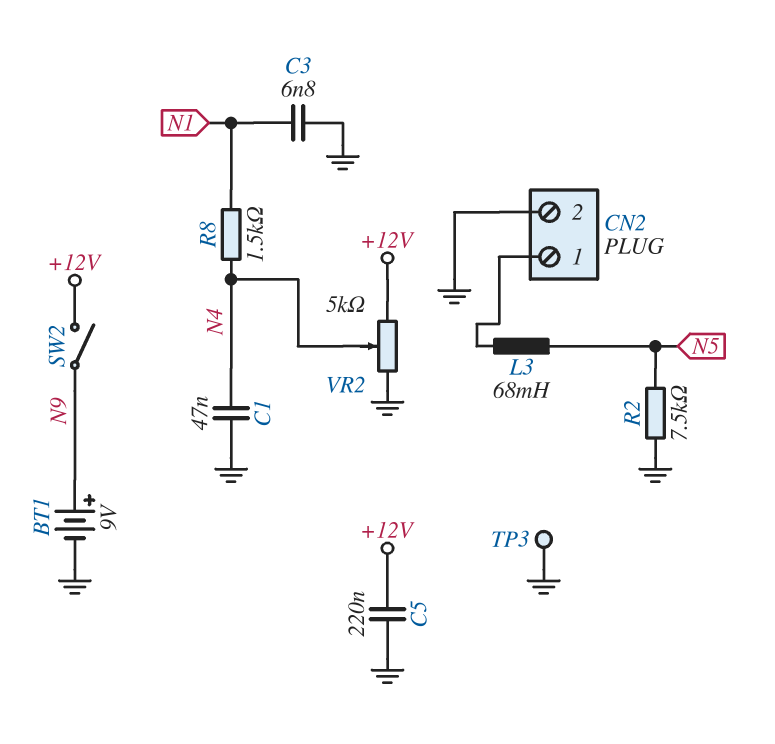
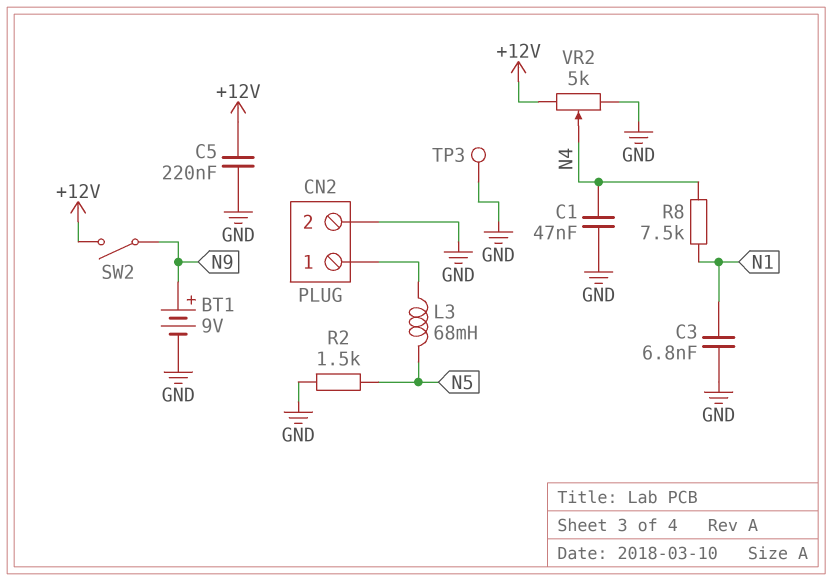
R2: 7.5k (GND, N5) -> 1.5k (GND, N5)
R8: 1.5k (N1, N4) -> 7.5k (N1, N4)

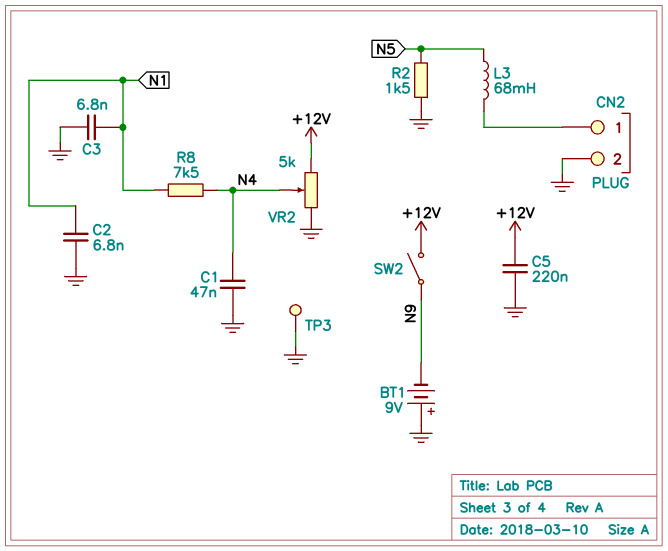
BT1: 9V (plus N9, minus GND) -> 9V (plus GND, minus N9)
C2: none -> 6.8nF (GND, N1)

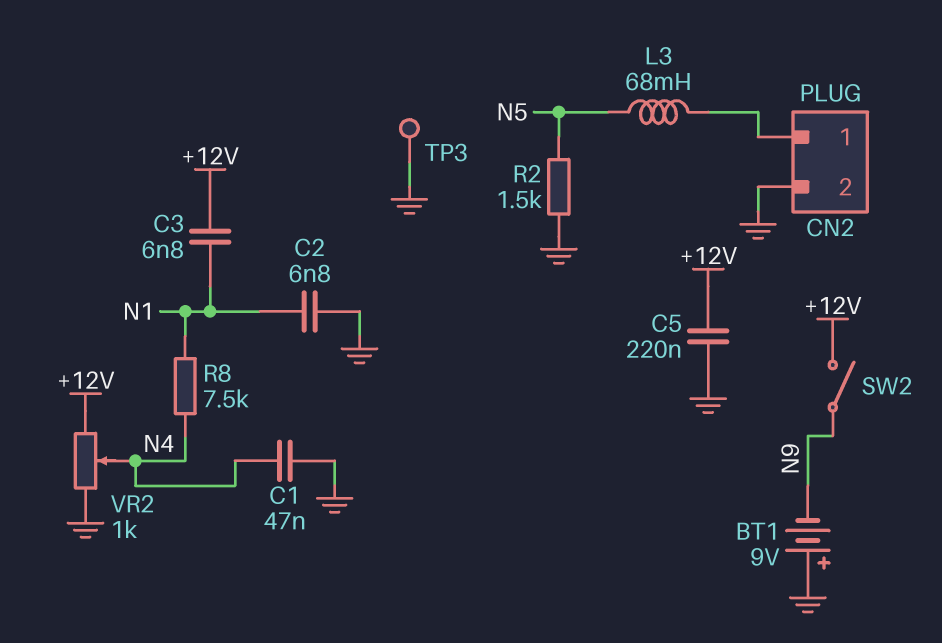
C3: 6.8nF (GND, N1) -> 6.8nF (+12V, N1)
VR2: 5k (+12V, GND, wiper N4) -> 1k (+12V, GND, wiper N4)

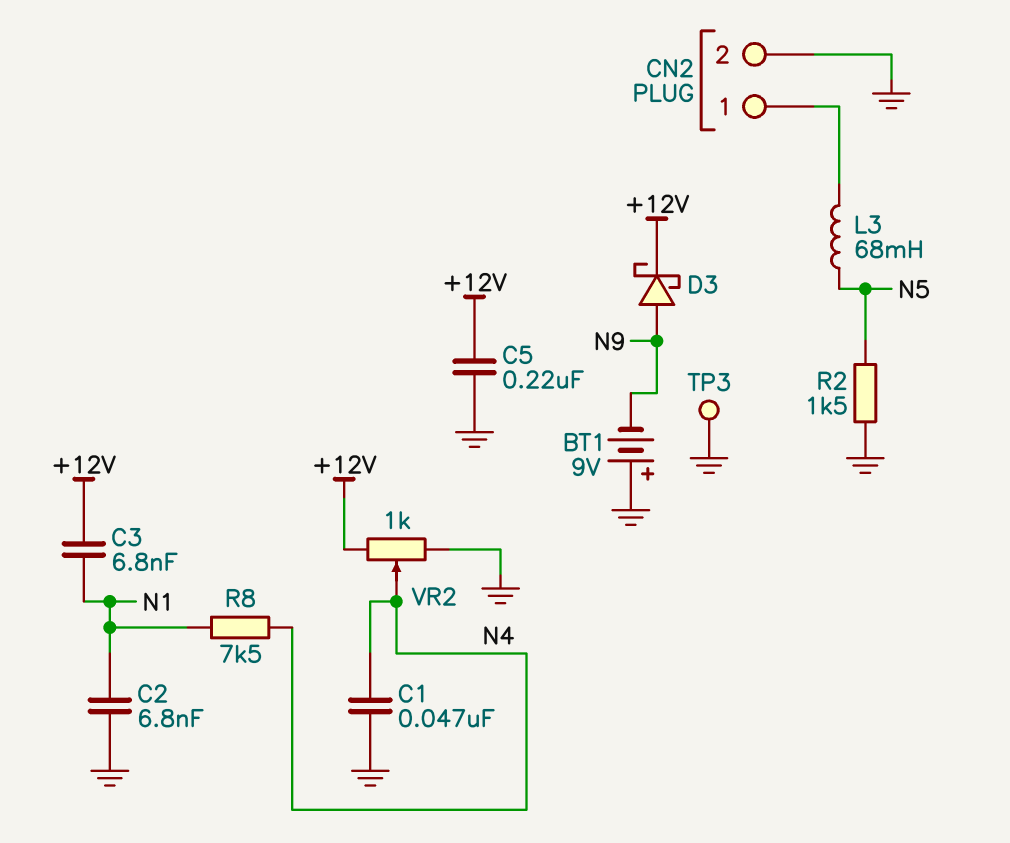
D3: none -> schottky (A N9, K +12V)
SW2: switch (+12V, N9) -> none

